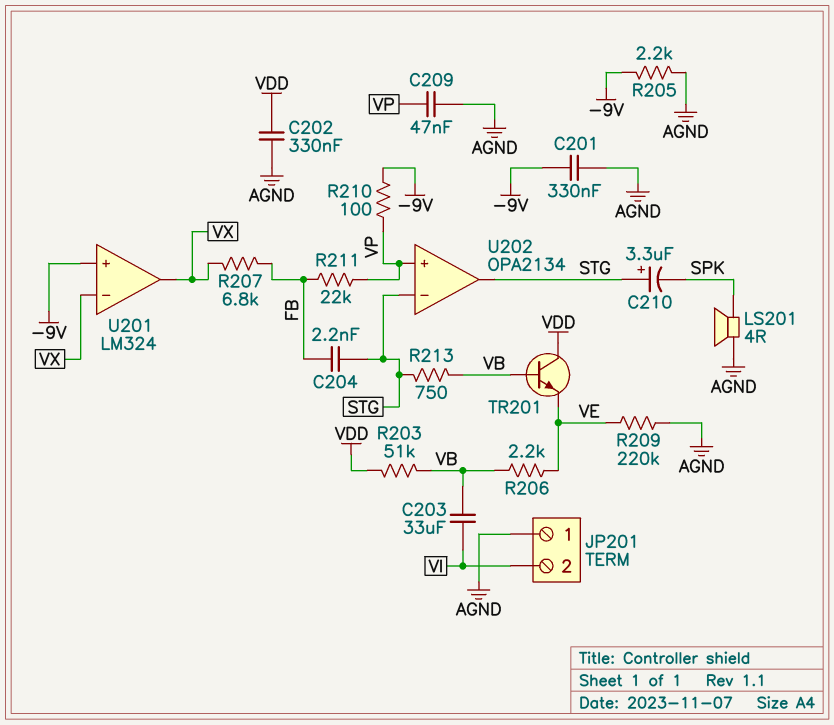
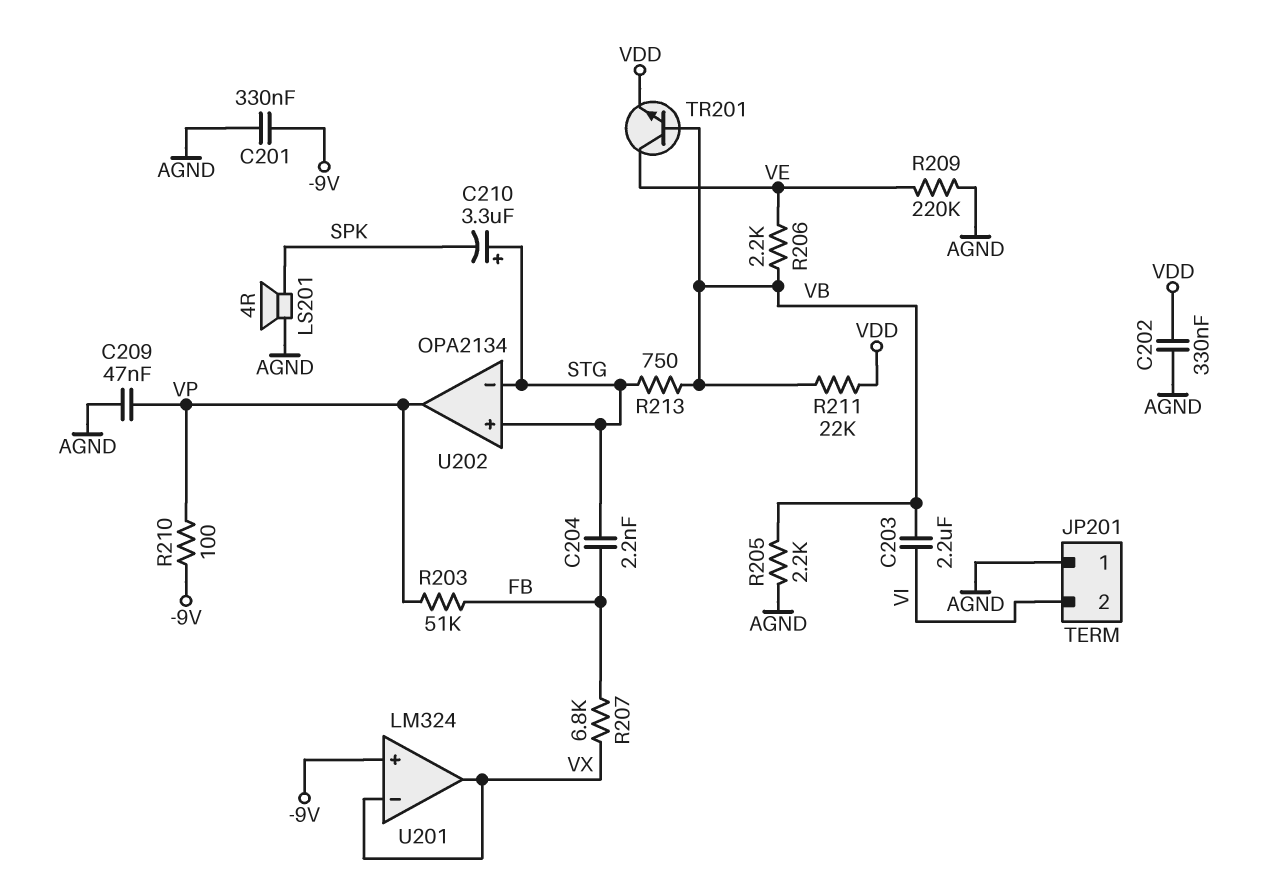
C203: 33uF (VB, VI) -> 2.2uF (VB, VI)
R203: 51k (VB, VDD) -> 51k (FB, VP)
R205: 2.2k (-9V, AGND) -> 2.2k (AGND, VB)
R211: 22k (FB, VP) -> 22k (VB, VDD)
TR201: NPN (B VB, C VDD, E VE) -> NPN (B VB, C VE, E VDD)
U202 pin in+: VP -> STG
U202 pin out: STG -> VP

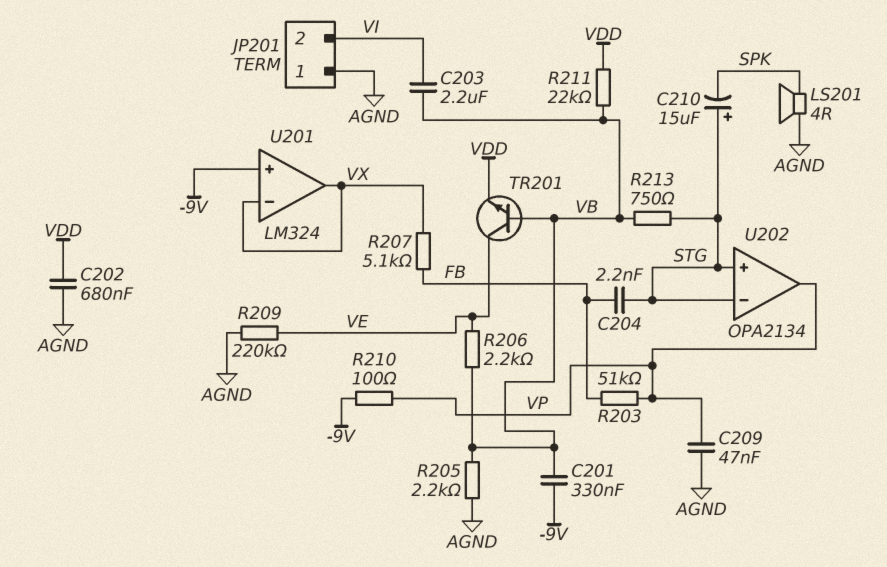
C201: 330nF (-9V, AGND) -> 330nF (-9V, VB)
C202: 330nF (AGND, VDD) -> 680nF (AGND, VDD)
C210: 3.3uF (plus STG, minus SPK) -> 15uF (plus STG, minus SPK)
R207: 6.8k (FB, VX) -> 5.1k (FB, VX)

